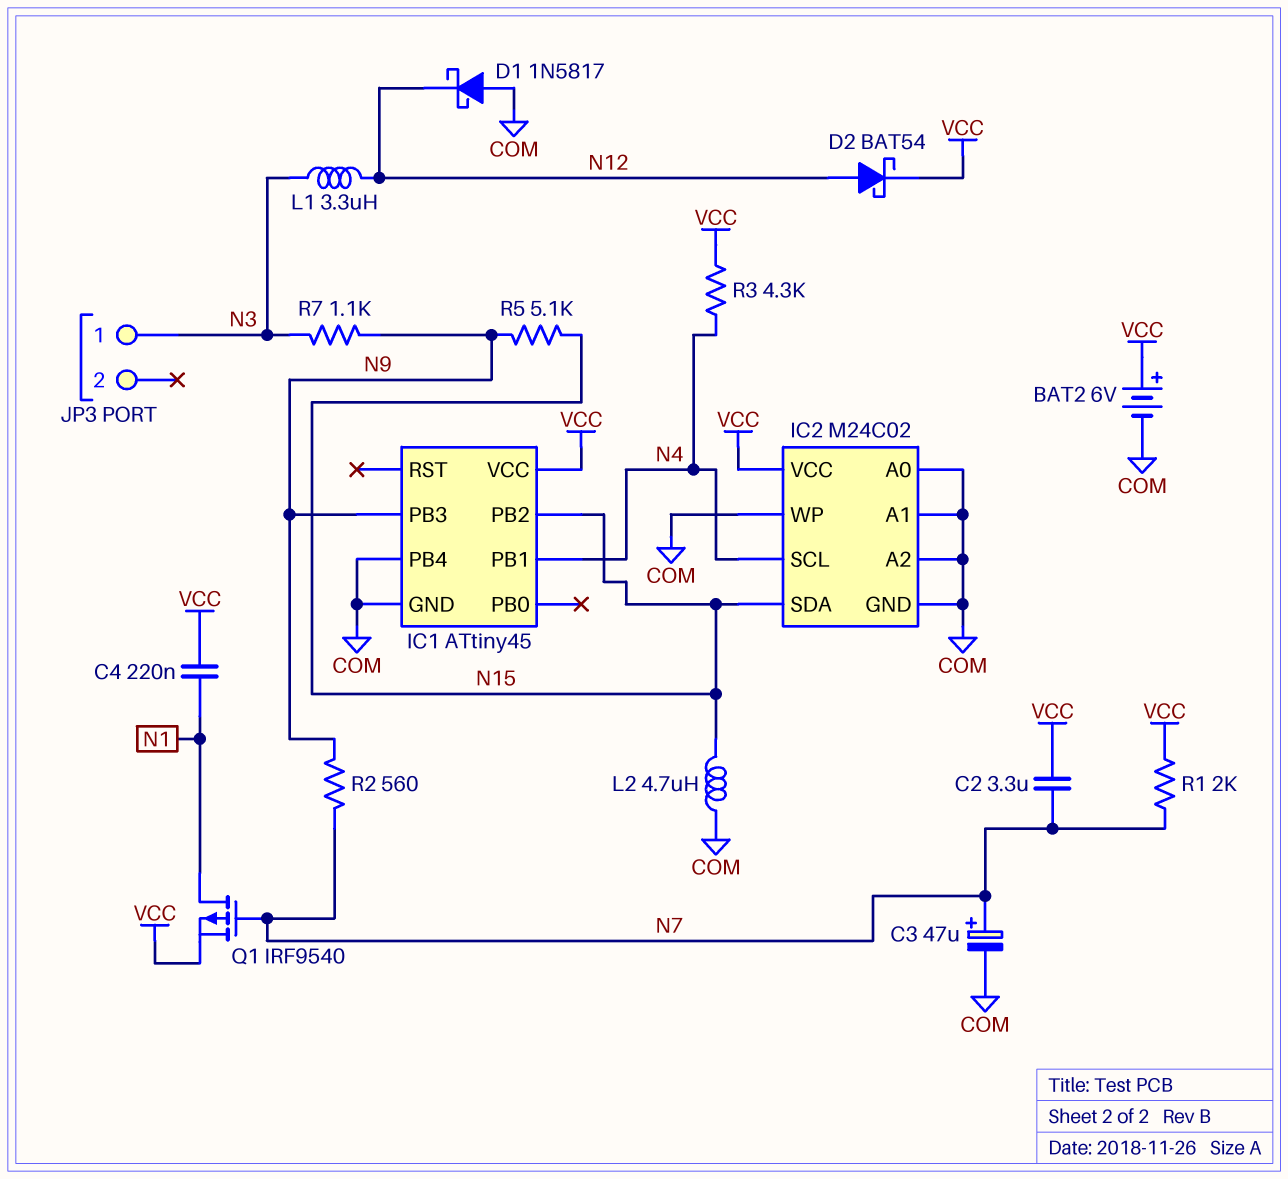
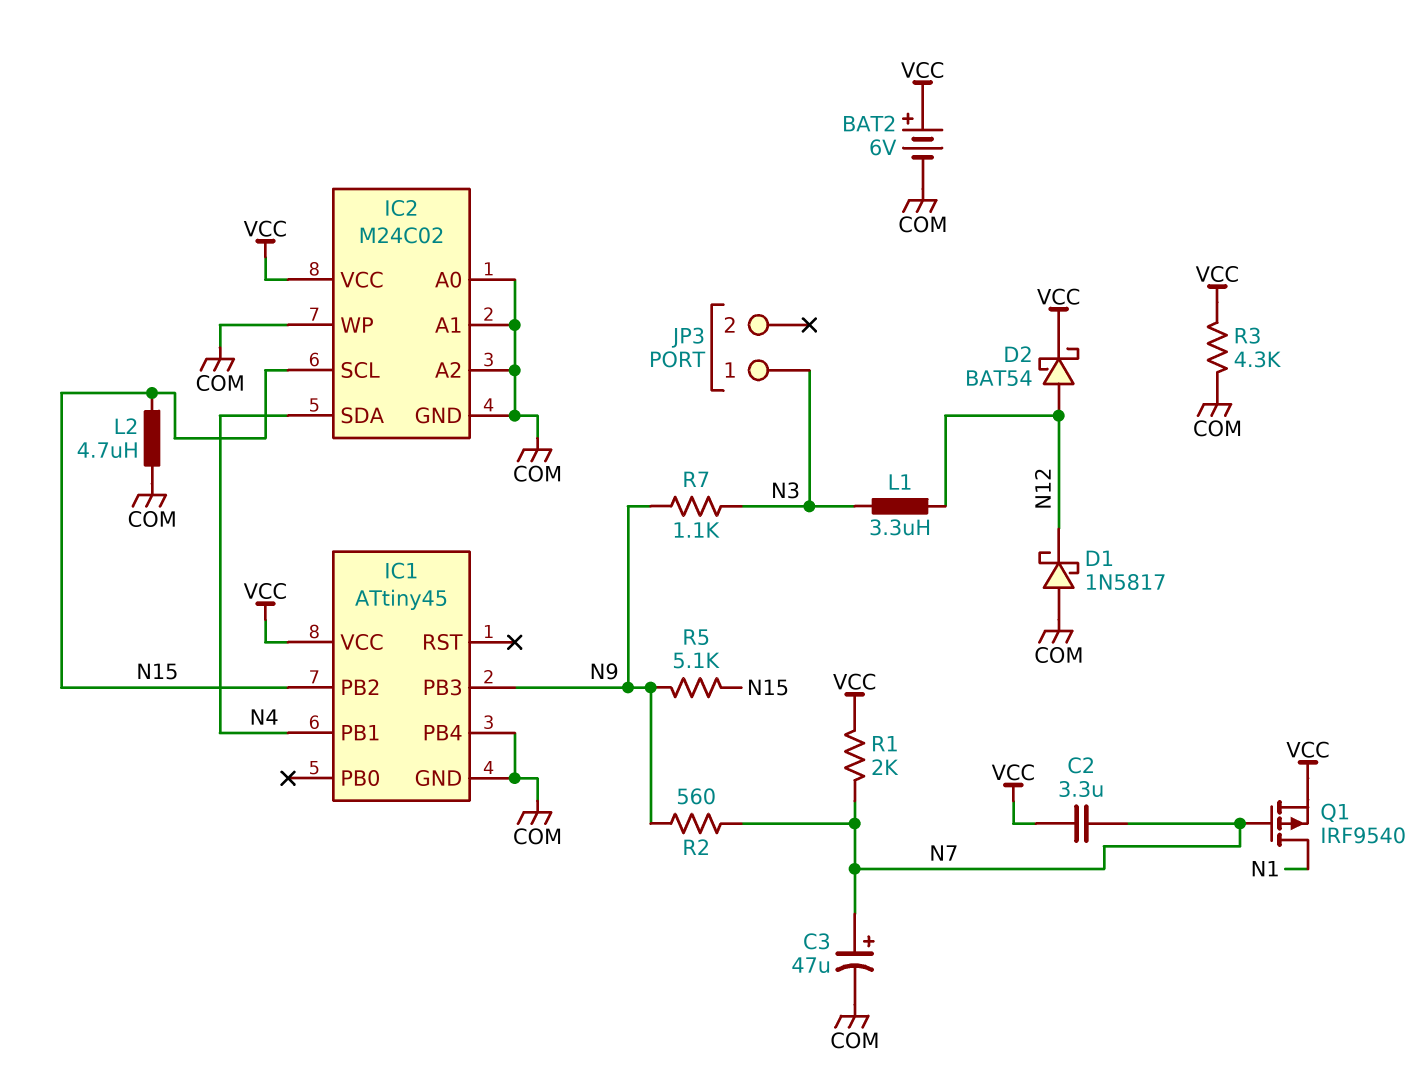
C4: 220nF (N1, VCC) -> none
IC2 pin SCL: N4 -> N15
IC2 pin SDA: N15 -> N4
R3: 4.3k (N4, VCC) -> 4.3k (COM, VCC)

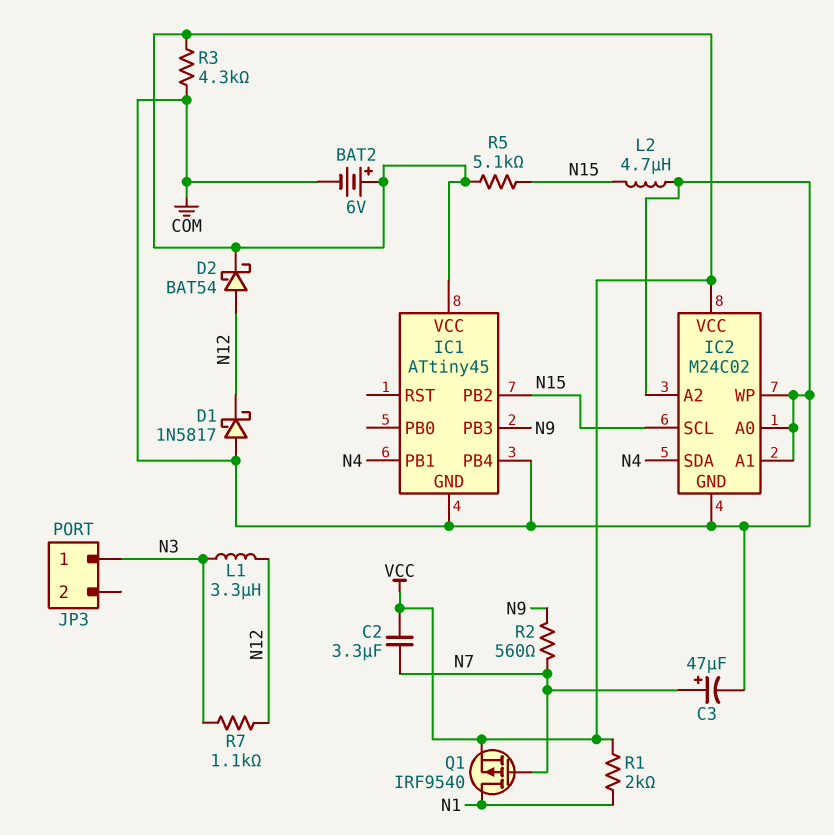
R1: 2k (N7, VCC) -> 2k (N1, VCC)
R5: 5.1k (N9, N15) -> 5.1k (N15, VCC)
R7: 1.1k (N3, N9) -> 1.1k (N3, N12)

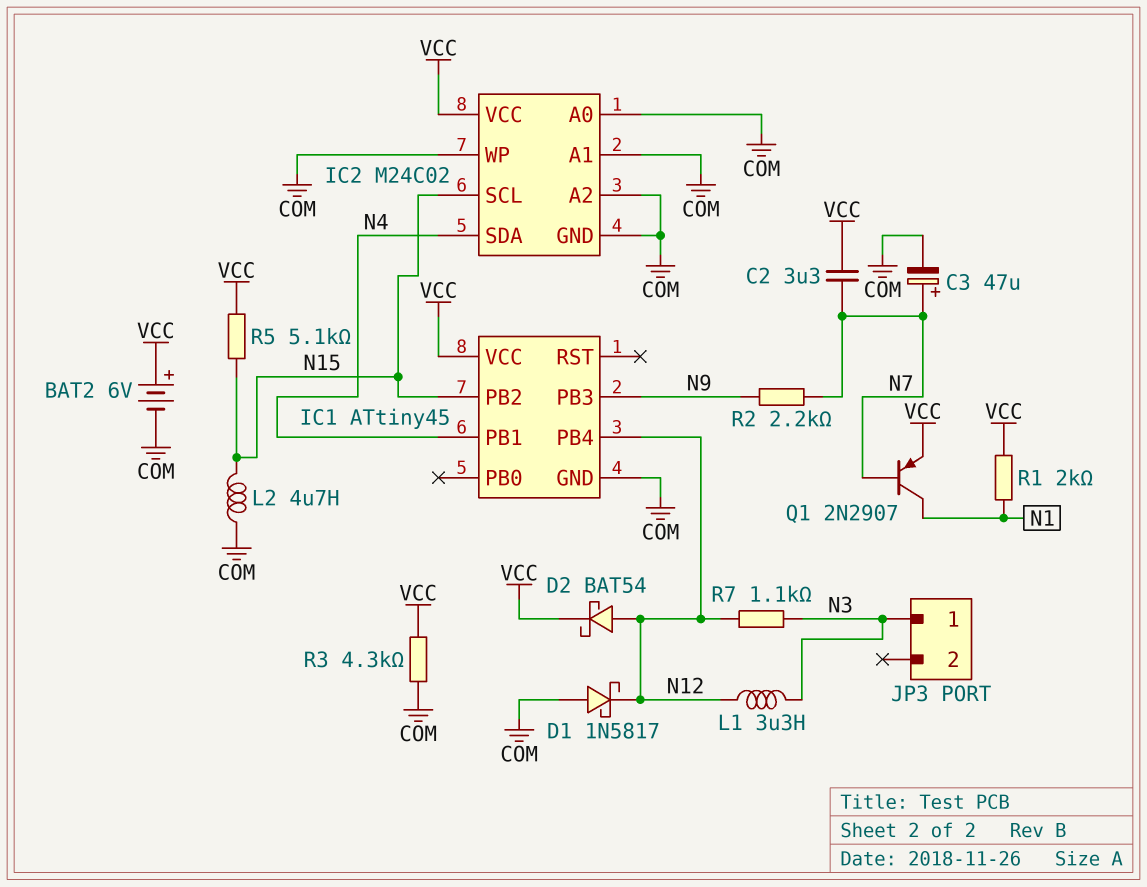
IC1 pin PB4: COM -> N12
Q1: PMOS IRF9540 (G N7, D N1, S VCC) -> PNP 2N2907 (B N7, C N1, E VCC)
R2: 560 (N7, N9) -> 2.2k (N7, N9)

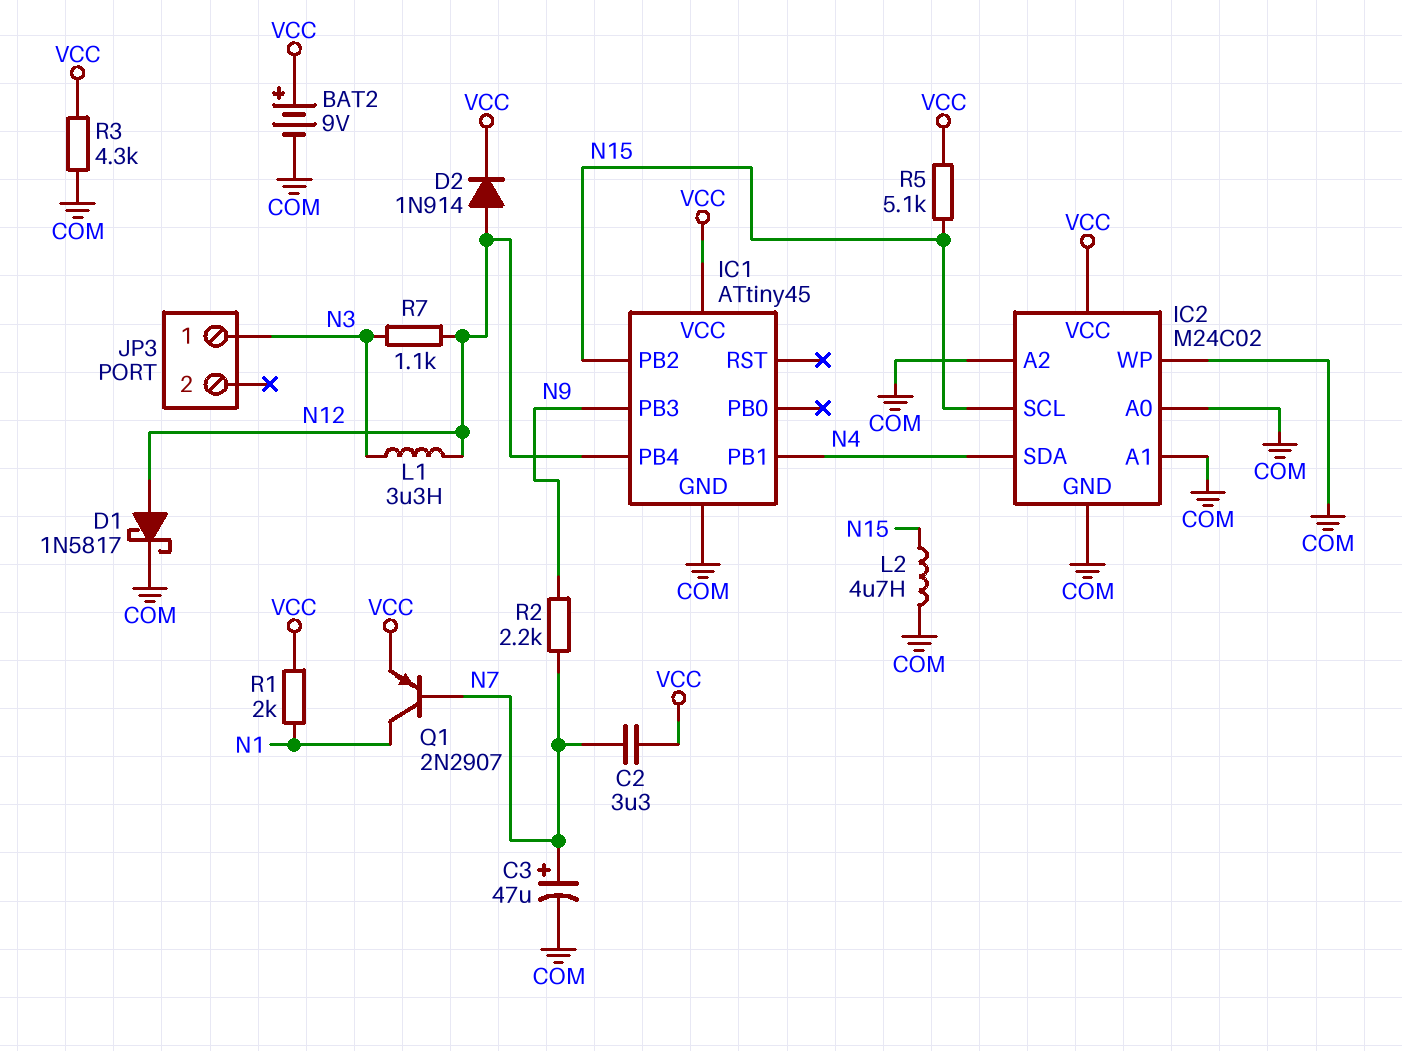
BAT2: 6V (plus VCC, minus COM) -> 9V (plus VCC, minus COM)
D1: schottky 1N5817 (A COM, K N12) -> schottky 1N5817 (A N12, K COM)
D2: schottky BAT54 (A N12, K VCC) -> diode 1N914 (A N12, K VCC)

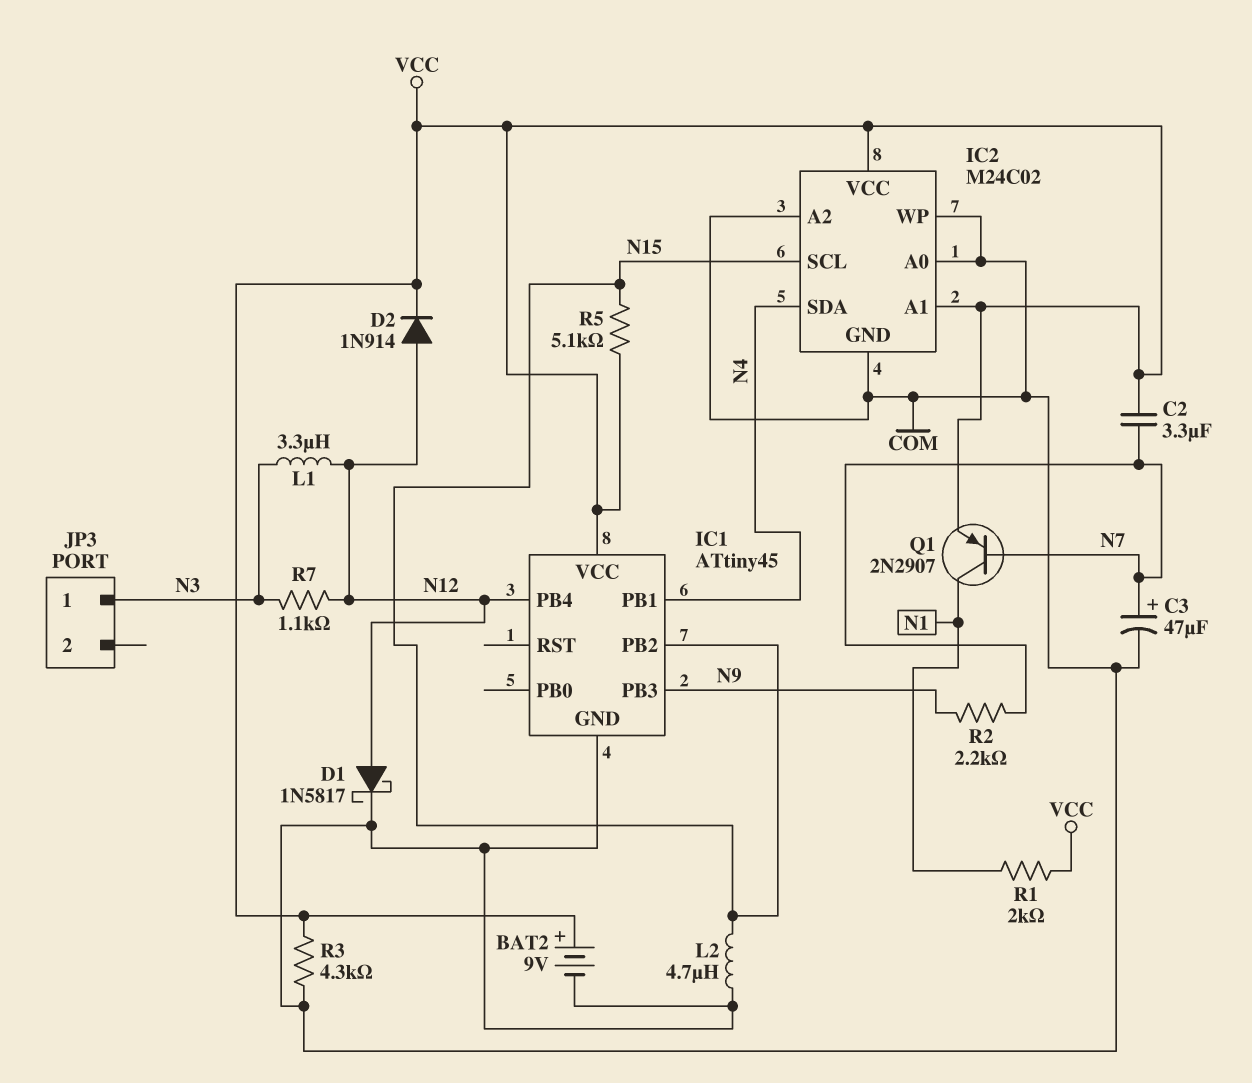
IC2 pin A1: COM -> VCC

